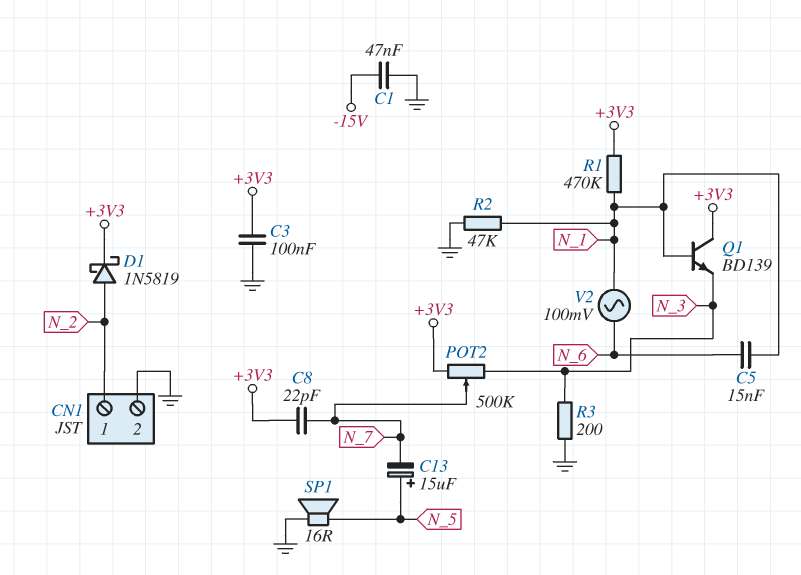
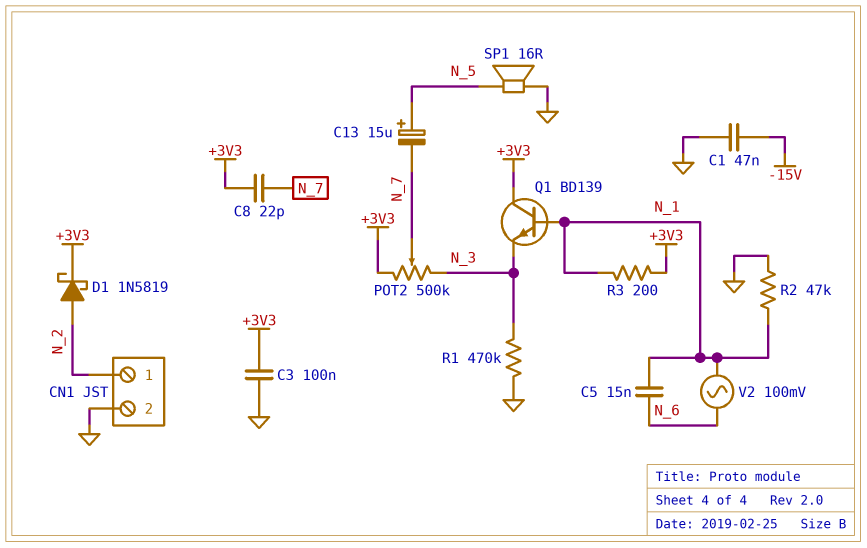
R1: 470k (+3V3, N_1) -> 470k (GND, N_3)
R3: 200 (GND, N_3) -> 200 (+3V3, N_1)

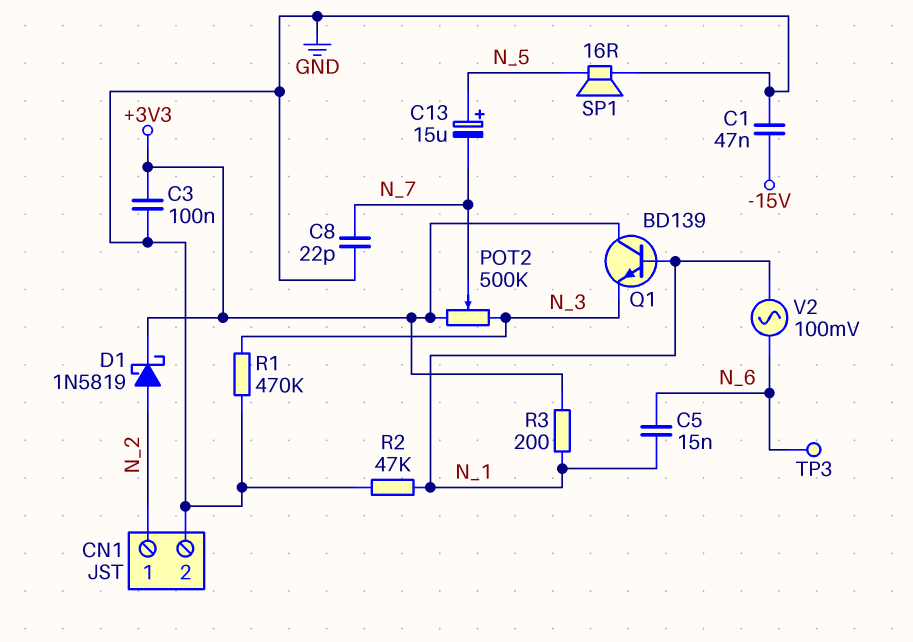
C8: 22pF (+3V3, N_7) -> 22pF (GND, N_7)
TP3: none -> test point (N_6)

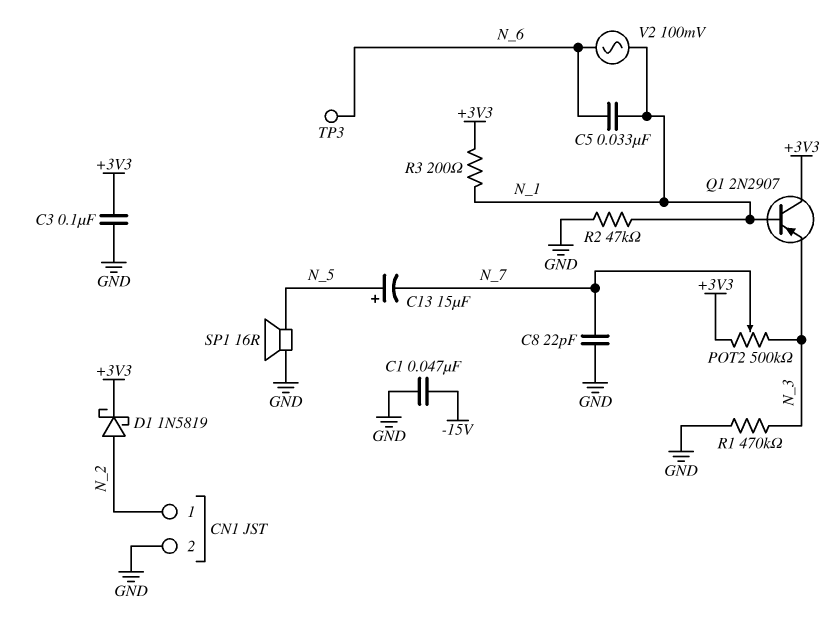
C5: 15nF (N_1, N_6) -> 33nF (N_1, N_6)
Q1: NPN BD139 (B N_1, C +3V3, E N_3) -> PNP 2N2907 (B N_1, C +3V3, E N_3)

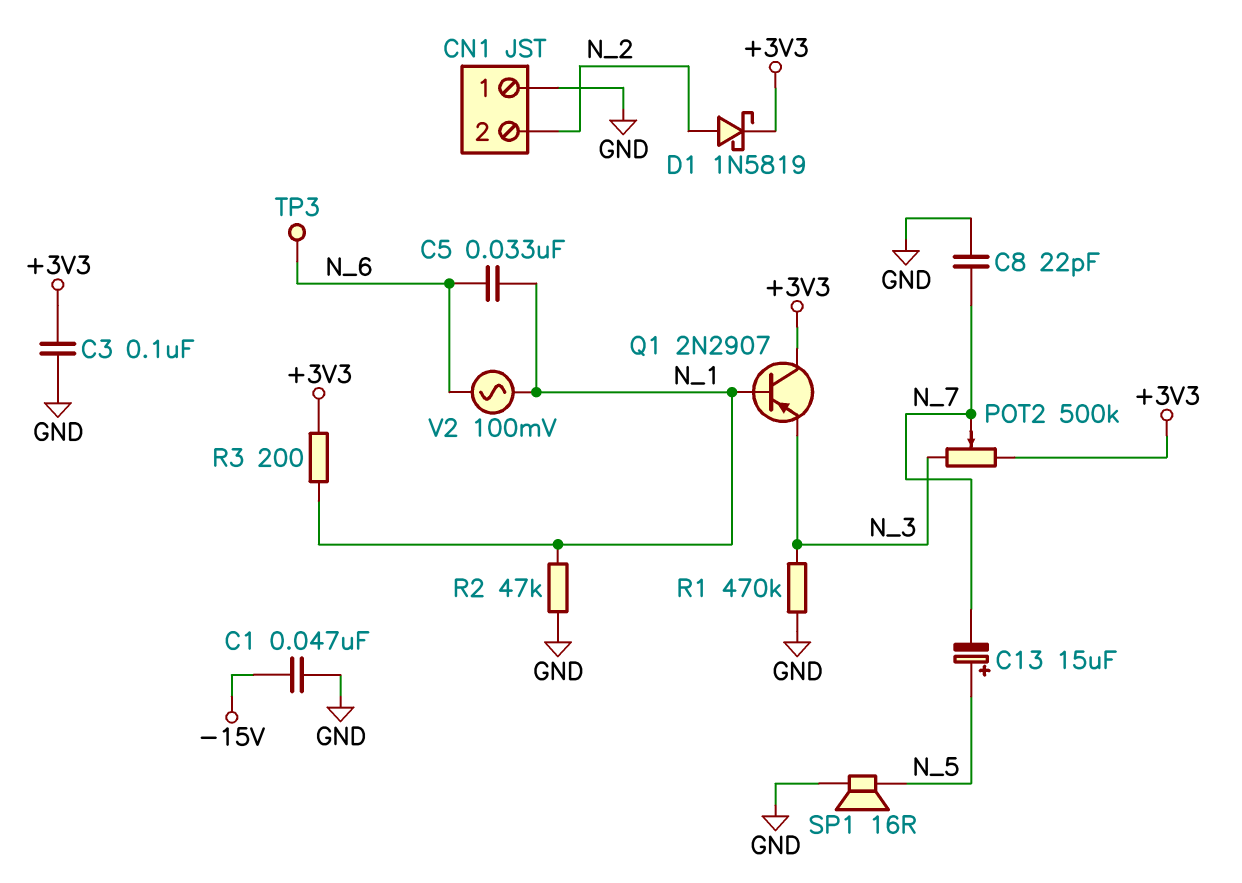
CN1 pin 1: N_2 -> GND
CN1 pin 2: GND -> N_2

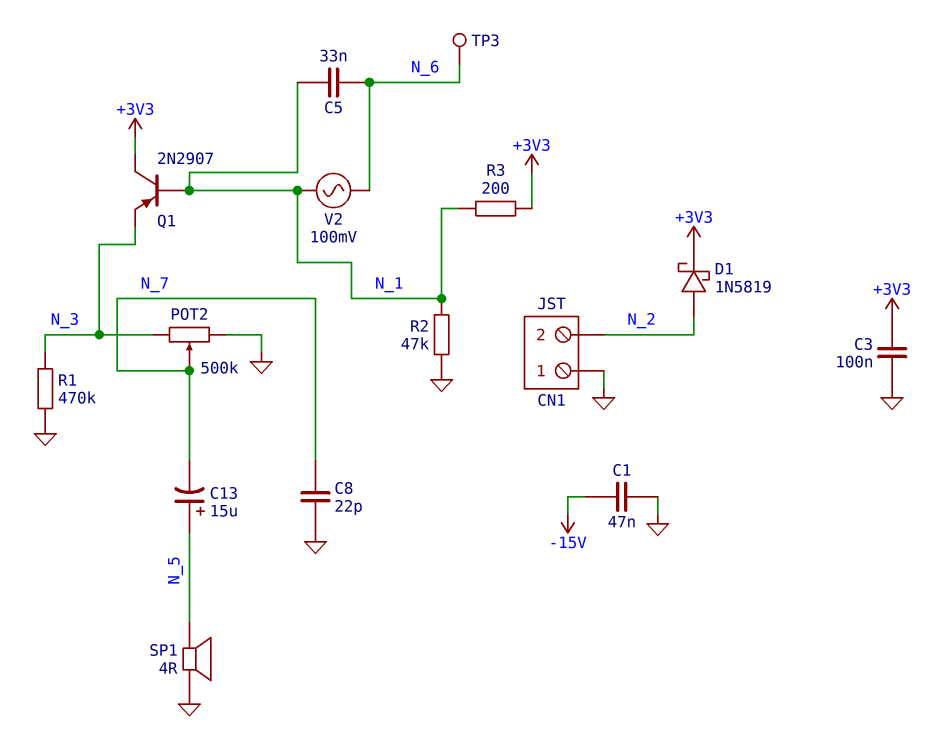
POT2: 500k (+3V3, N_3, wiper N_7) -> 500k (GND, N_3, wiper N_7)
SP1: speaker 16R (GND, N_5) -> speaker 4R (GND, N_5)

